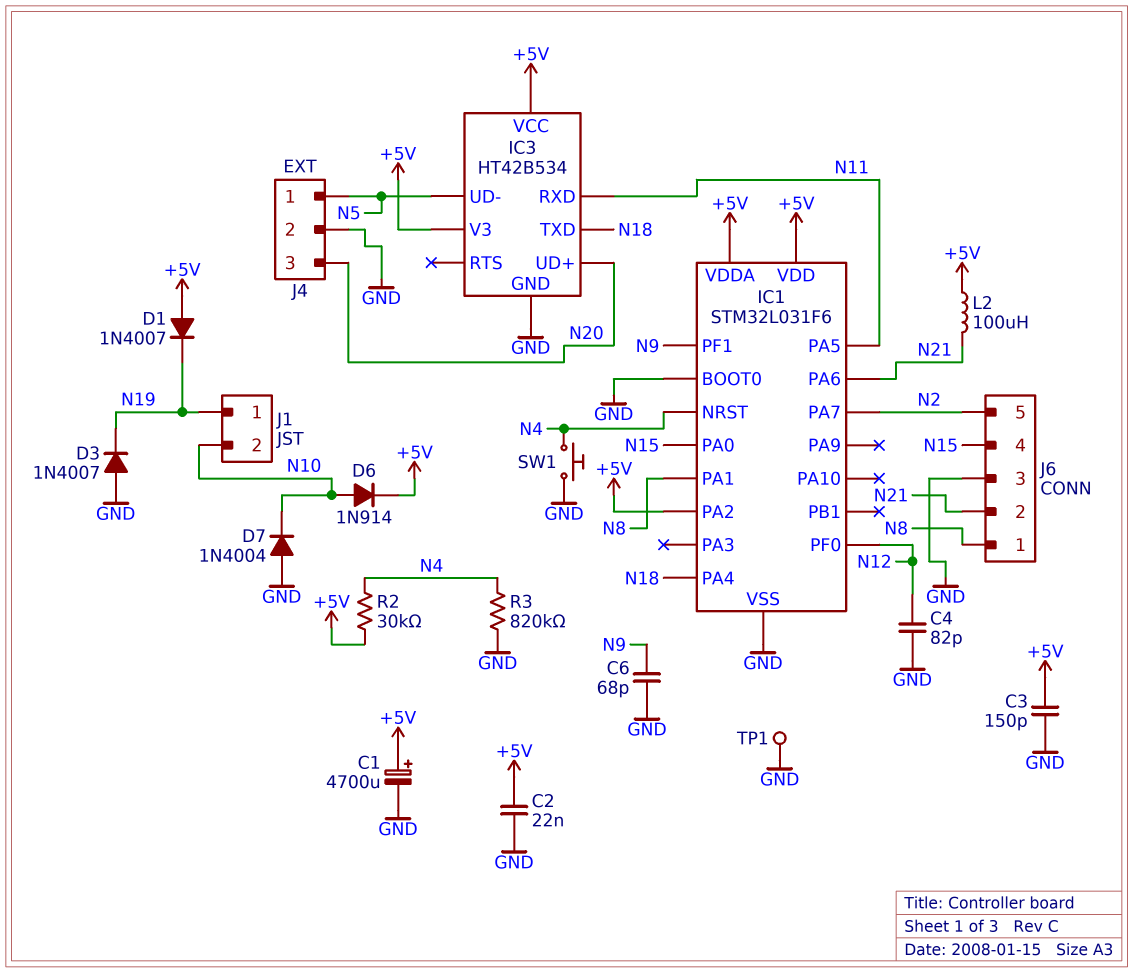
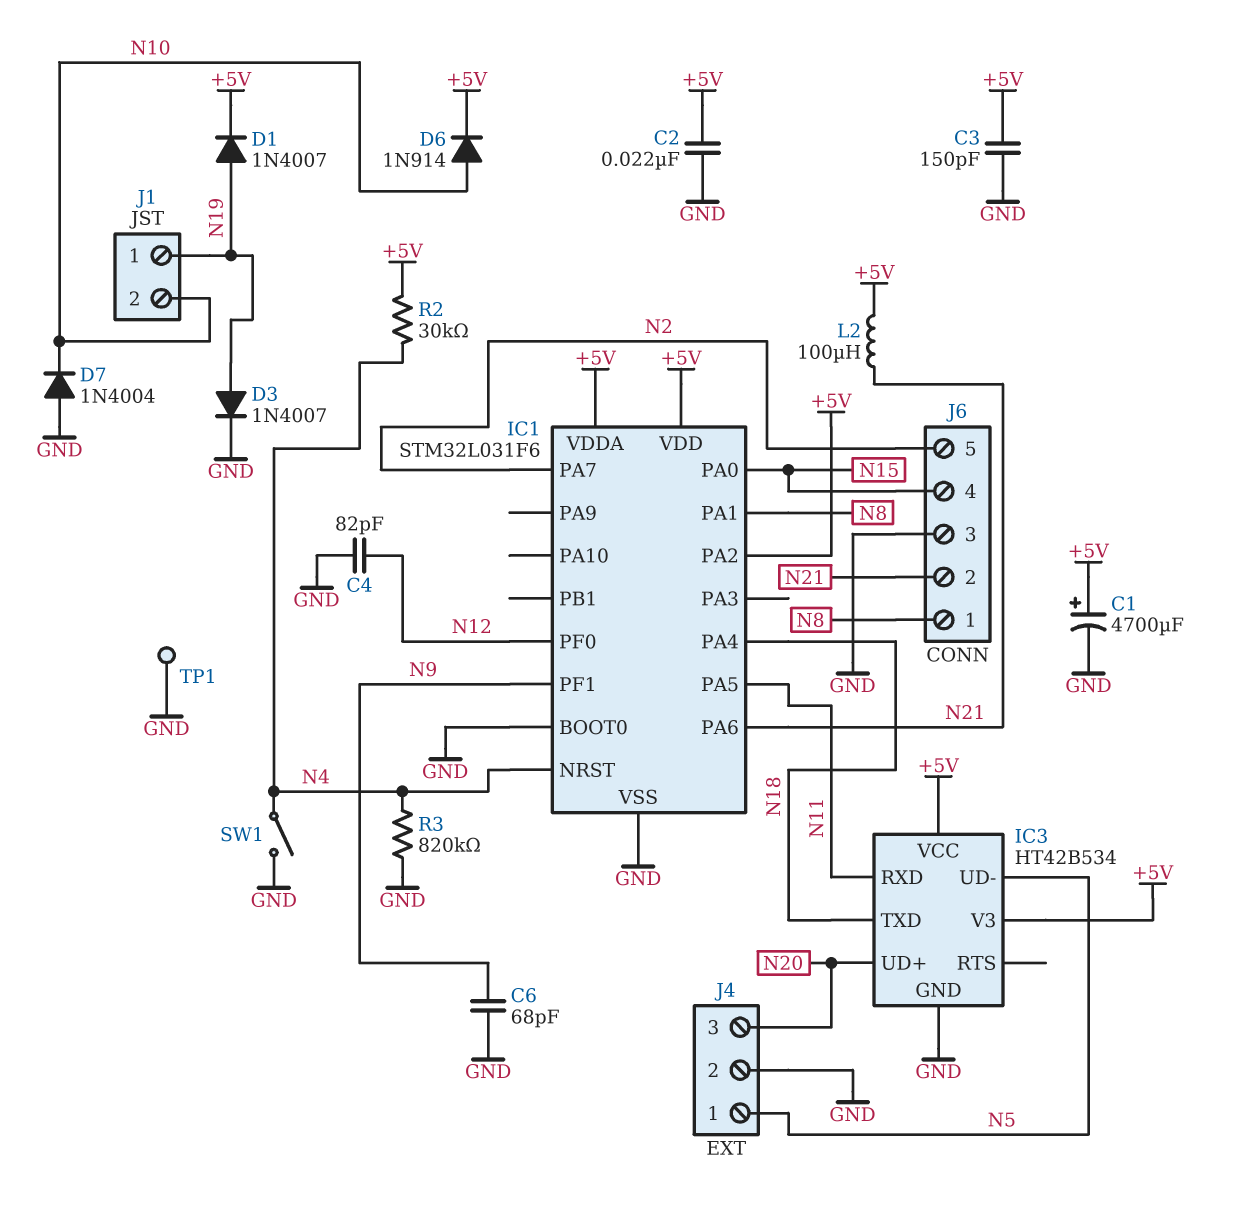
D1: diode 1N4007 (A +5V, K N19) -> diode 1N4007 (A N19, K +5V)
D3: diode 1N4007 (A GND, K N19) -> diode 1N4007 (A N19, K GND)
SW1: button (GND, N4) -> switch (GND, N4)

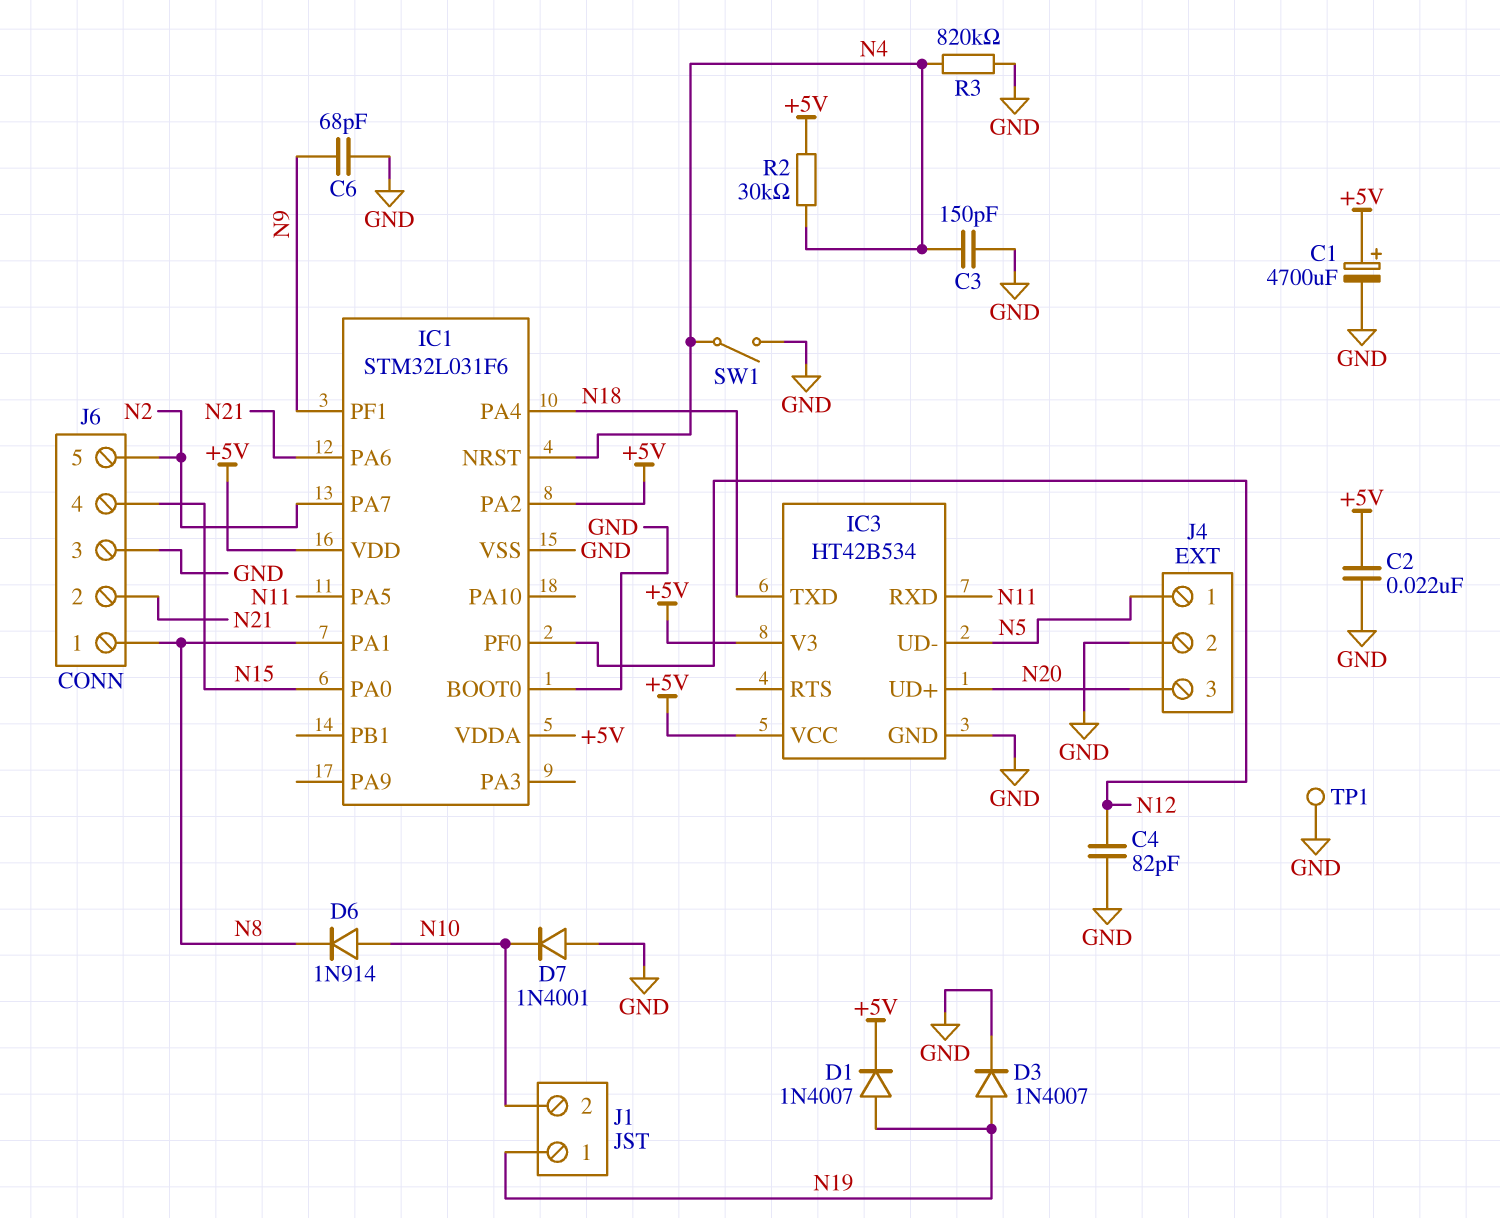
C3: 150pF (+5V, GND) -> 150pF (GND, N4)
D6: diode 1N914 (A N10, K +5V) -> diode 1N914 (A N10, K N8)
D7: diode 1N4004 (A GND, K N10) -> diode 1N4001 (A GND, K N10)
L2: 100uH (+5V, N21) -> none

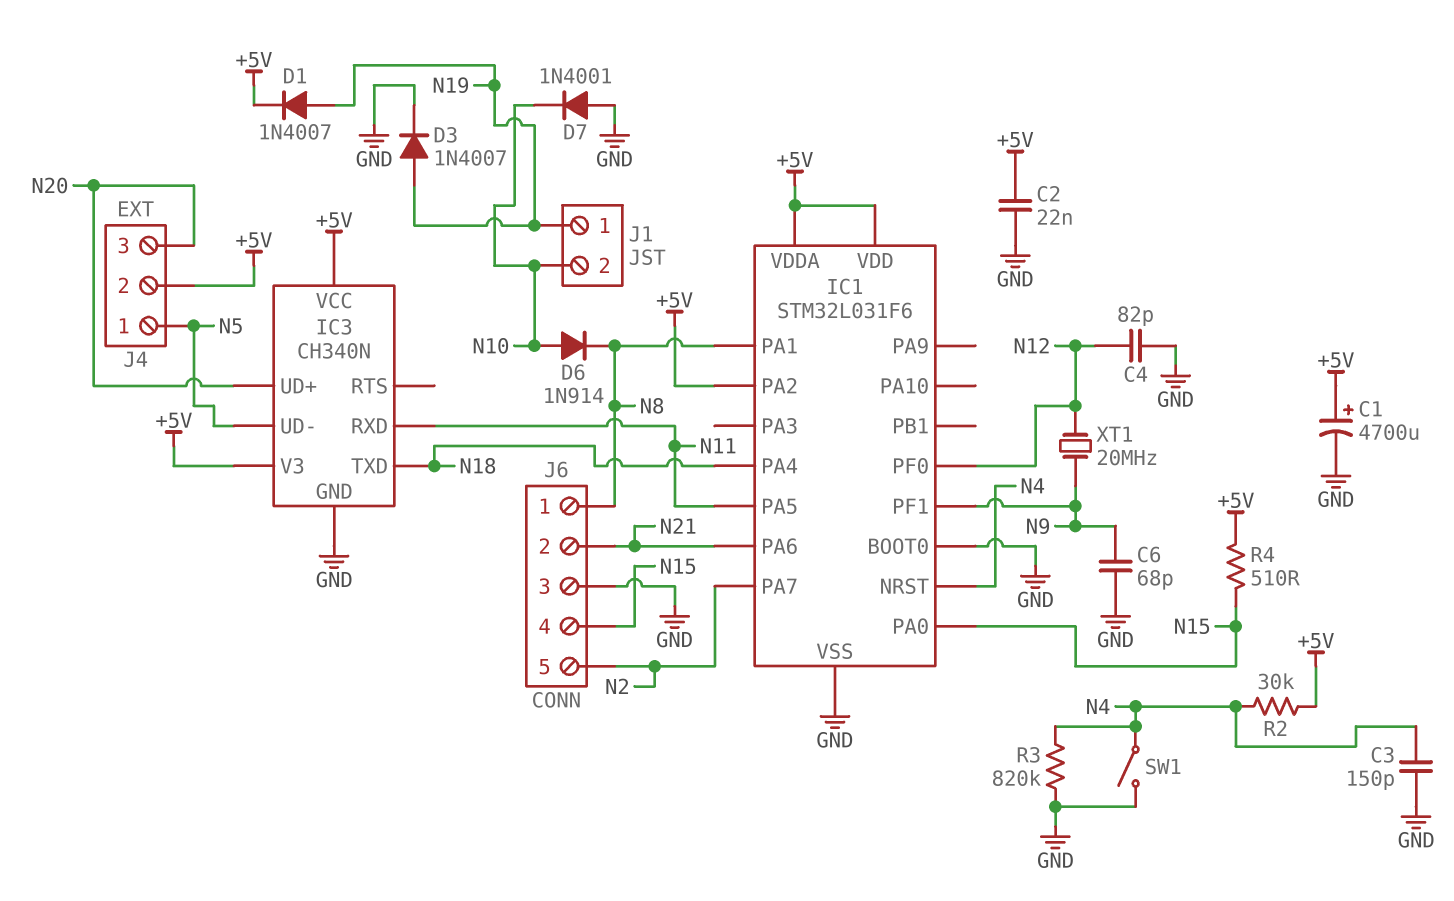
IC3: HT42B534 -> CH340N
J4 pin 2: GND -> +5V
R4: none -> 510 (+5V, N15)
TP1: test point (GND) -> none
XT1: none -> 20MHz (N9, N12)

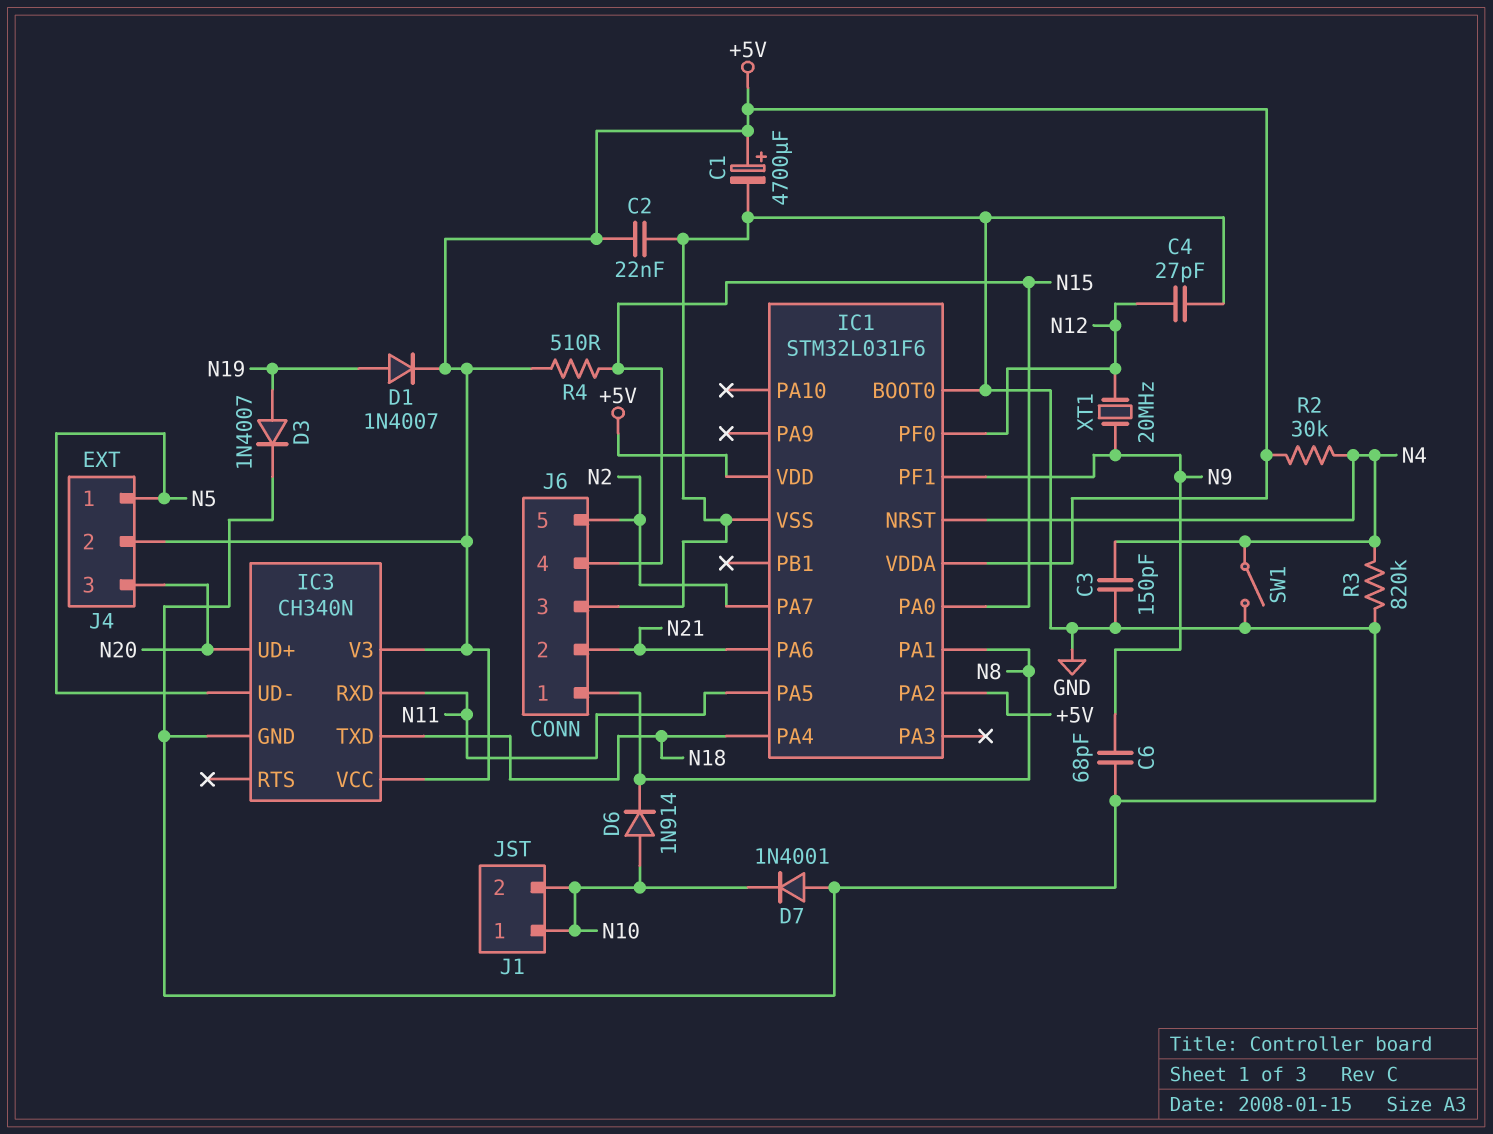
C4: 82pF (GND, N12) -> 27pF (GND, N12)
J1 pin 1: N19 -> N10

